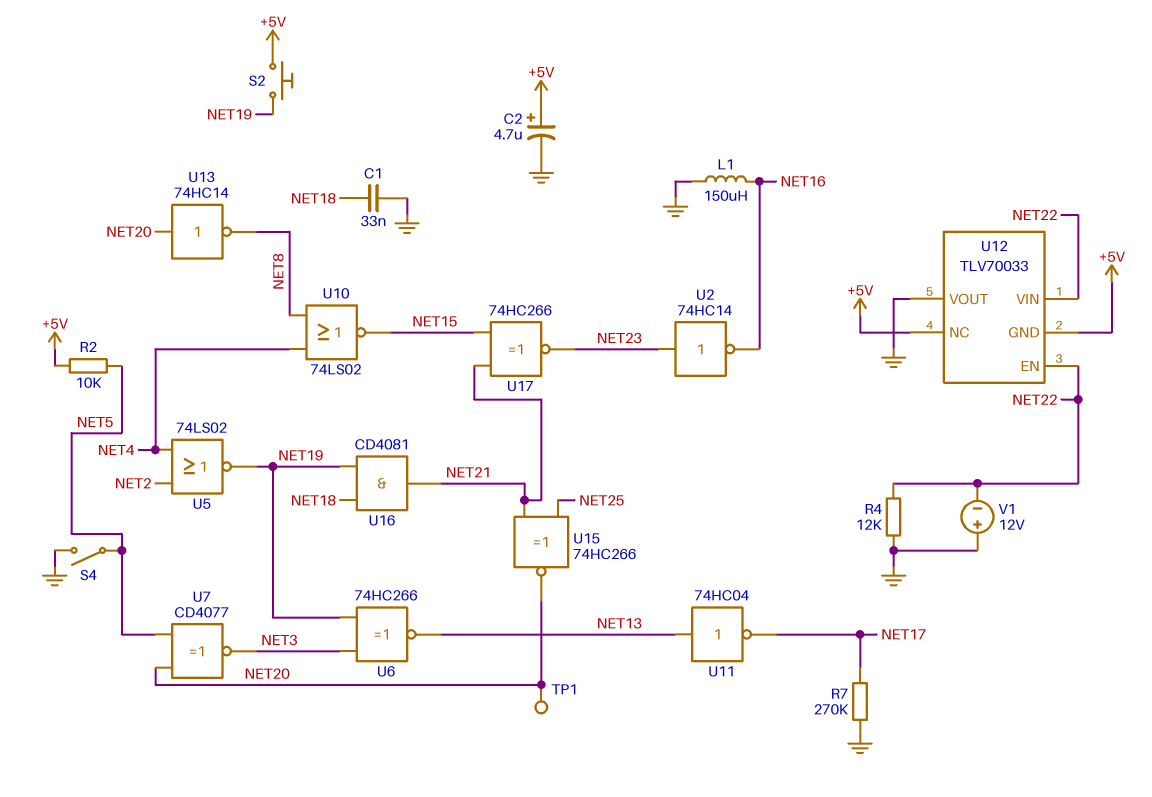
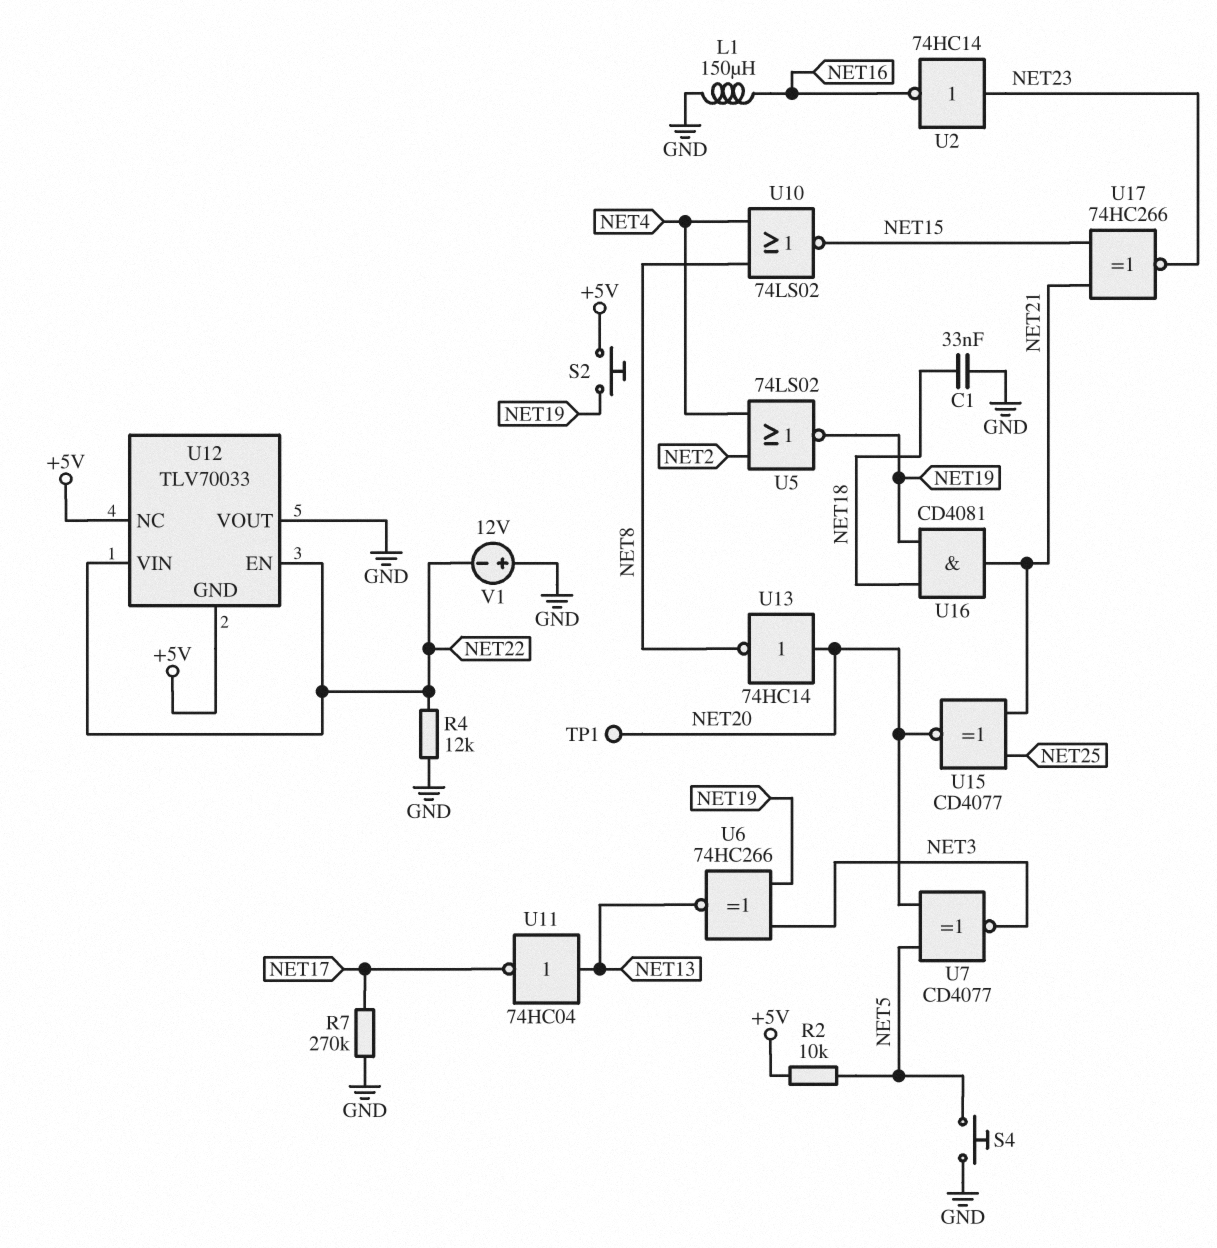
C2: 4.7uF (plus +5V, minus GND) -> none
S4: switch (GND, NET5) -> button (GND, NET5)
U15: XNOR 74HC266 (in NET21, in NET25, out NET20) -> XNOR CD4077 (in NET21, in NET25, out NET20)

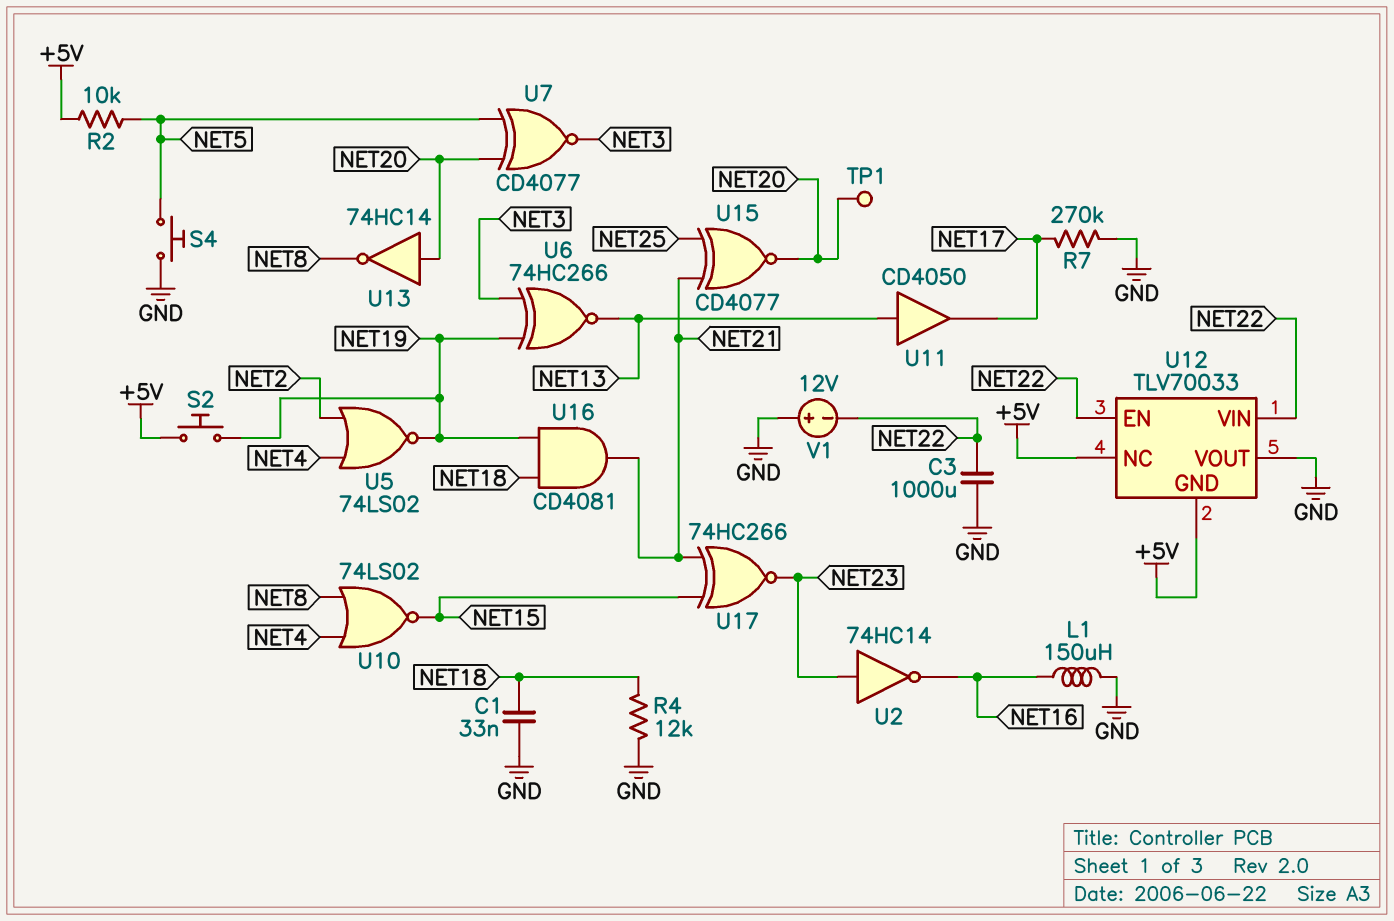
C3: none -> 1000uF (GND, NET22)
R4: 12k (GND, NET22) -> 12k (GND, NET18)
U11: NOT 74HC04 (in NET13, out NET17) -> buffer CD4050 (in NET13, out NET17)

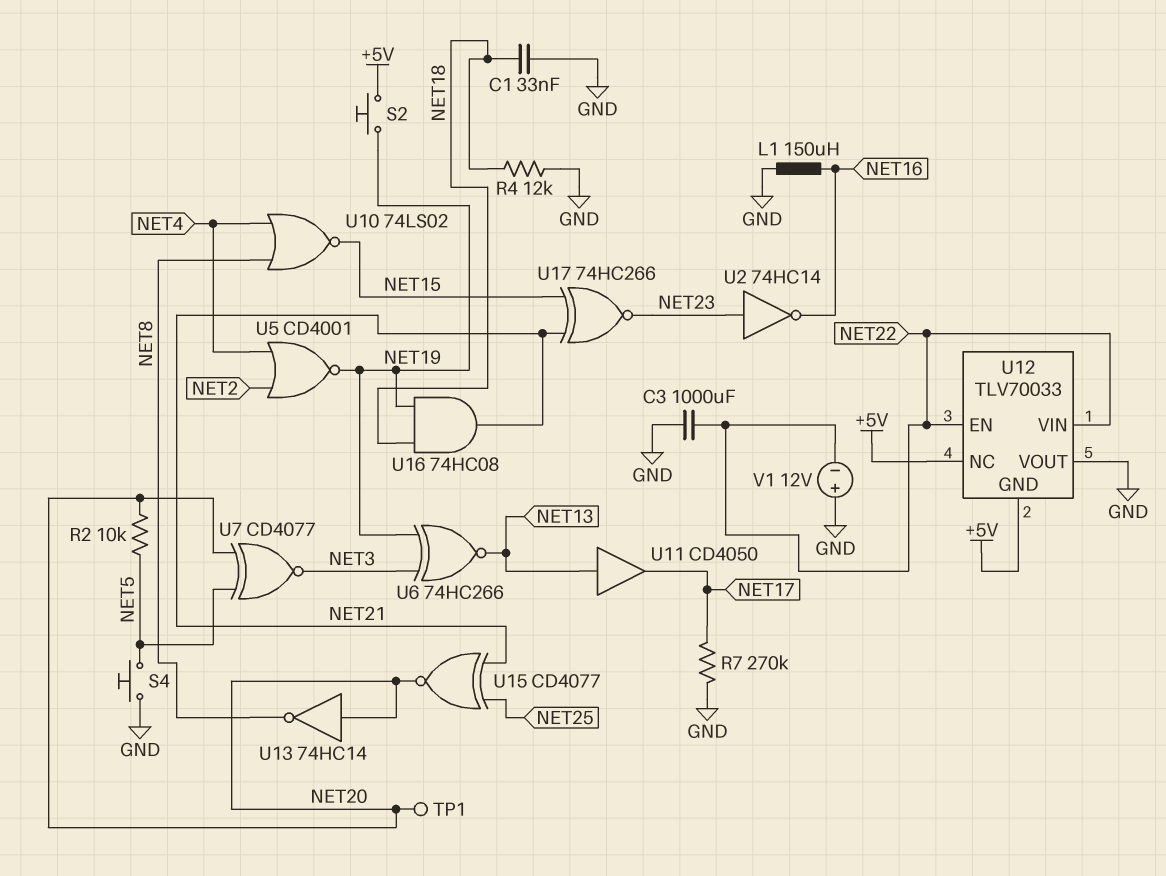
R2: 10k (+5V, NET5) -> 10k (NET5, NET20)
U5: NOR 74LS02 (in NET2, in NET4, out NET19) -> NOR CD4001 (in NET2, in NET4, out NET19)
U16: AND CD4081 (in NET18, in NET19, out NET21) -> AND 74HC08 (in NET18, in NET19, out NET21)

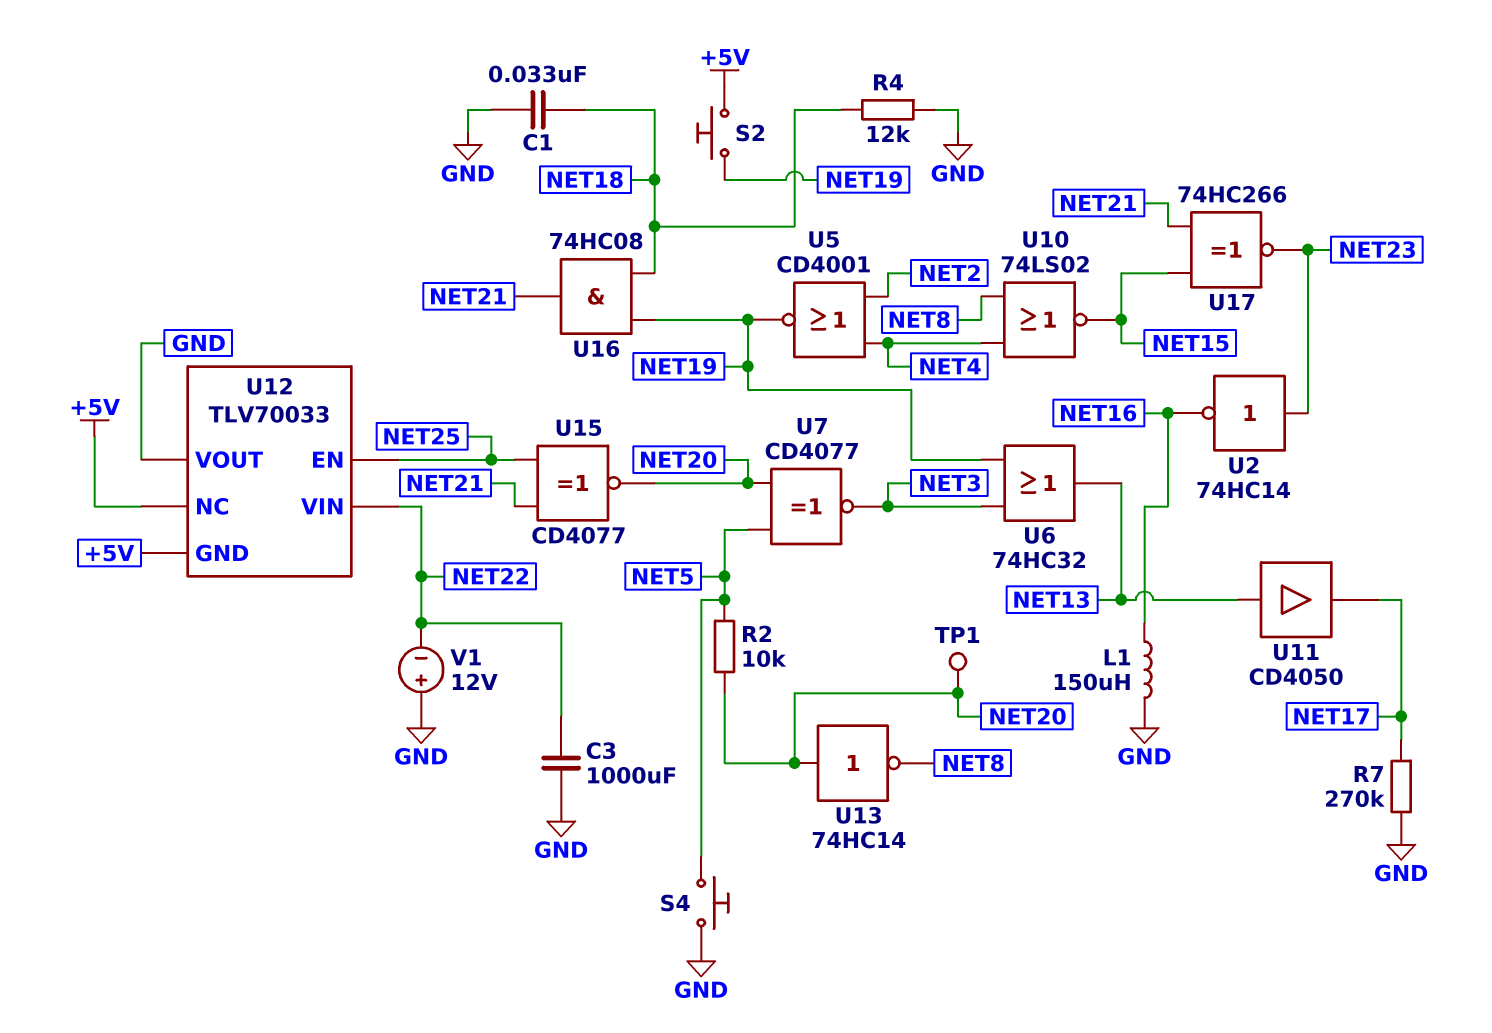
U6: XNOR 74HC266 (in NET3, in NET19, out NET13) -> OR 74HC32 (in NET3, in NET19, out NET13)
U12 pin EN: NET22 -> NET25

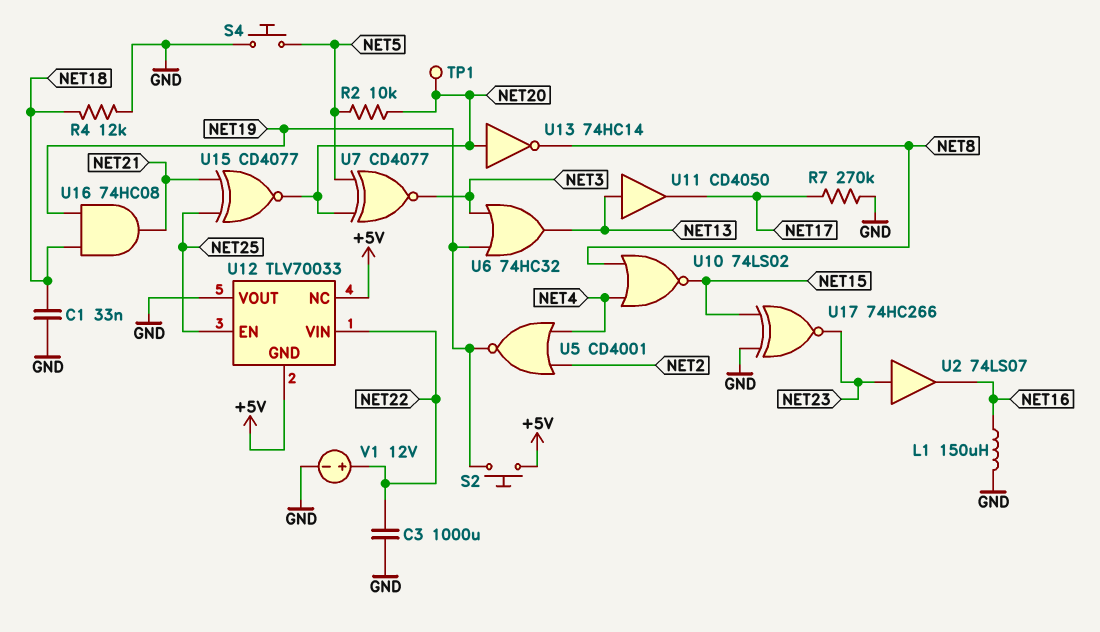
U2: NOT 74HC14 (in NET23, out NET16) -> buffer 74LS07 (in NET23, out NET16)
U17: XNOR 74HC266 (in NET15, in NET21, out NET23) -> XNOR 74HC266 (in GND, in NET15, out NET23)
V1: 12V (plus GND, minus NET22) -> 12V (plus NET22, minus GND)

